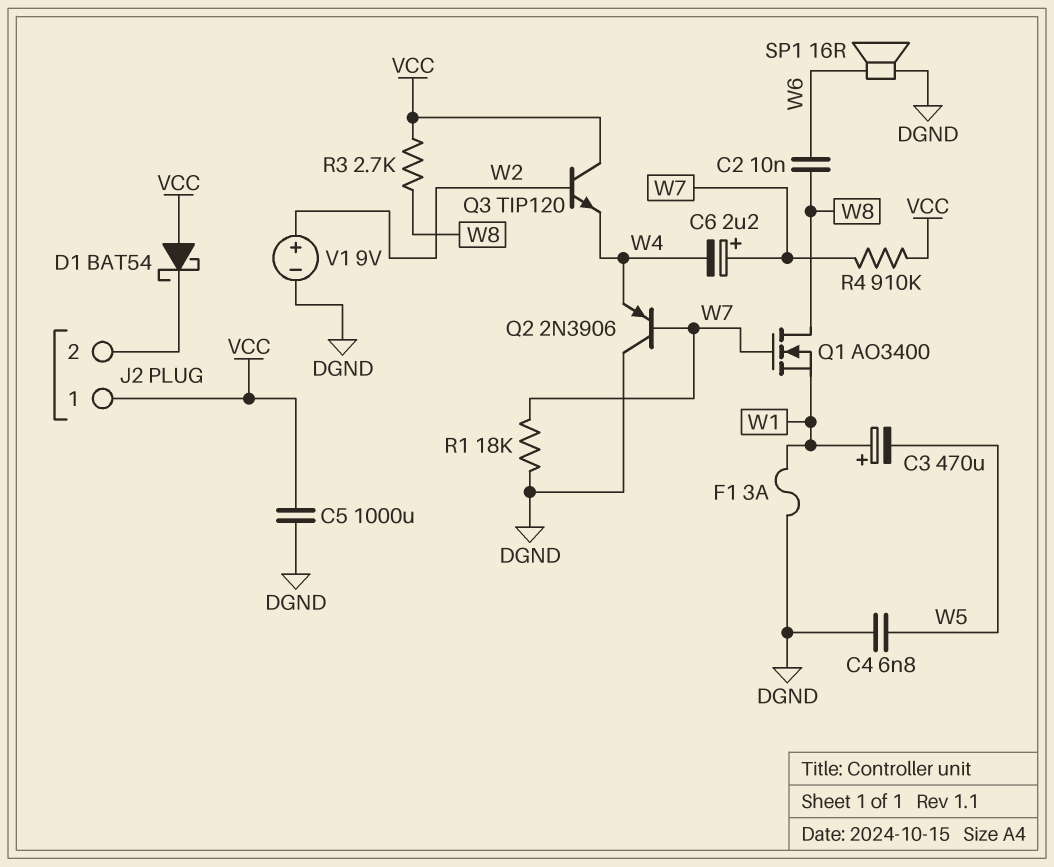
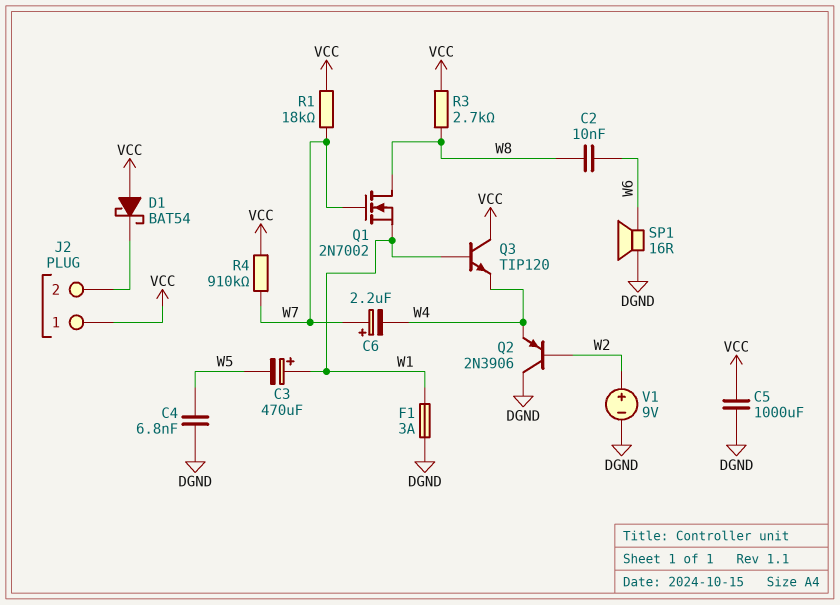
Q1: NMOS AO3400 (G W7, D W8, S W1) -> NMOS 2N7002 (G W7, D W8, S W1)
Q2: PNP 2N3906 (B W7, C DGND, E W4) -> PNP 2N3906 (B W2, C DGND, E W4)
Q3: NPN TIP120 (B W2, C VCC, E W4) -> NPN TIP120 (B W1, C VCC, E W4)
R1: 18k (DGND, W7) -> 18k (VCC, W7)

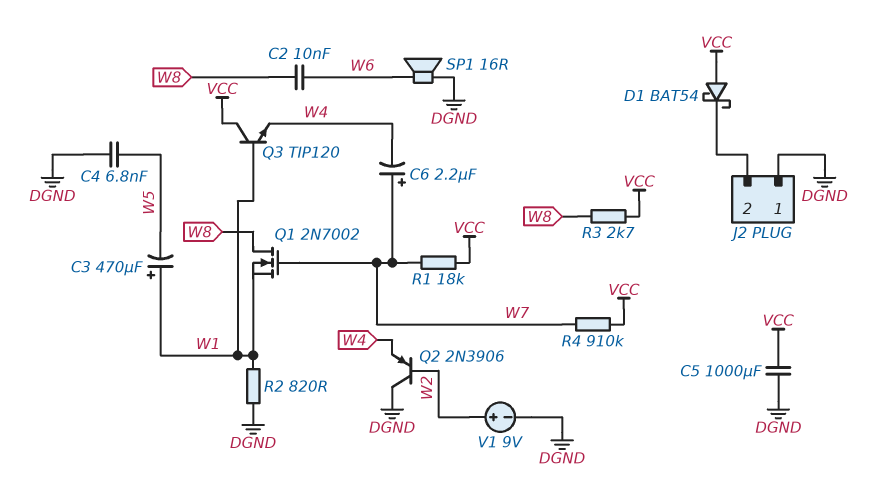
F1: 3A (DGND, W1) -> none
J2 pin 1: VCC -> DGND
R2: none -> 820 (DGND, W1)

